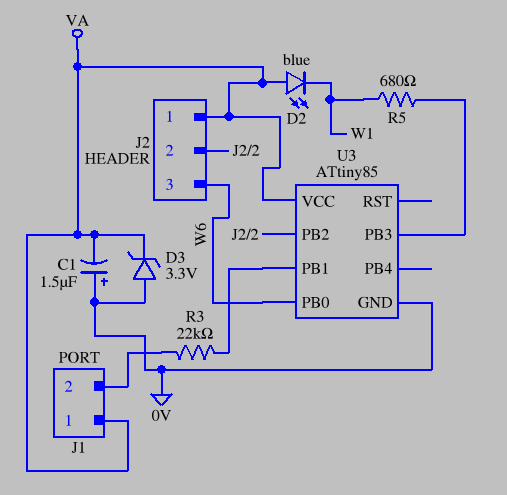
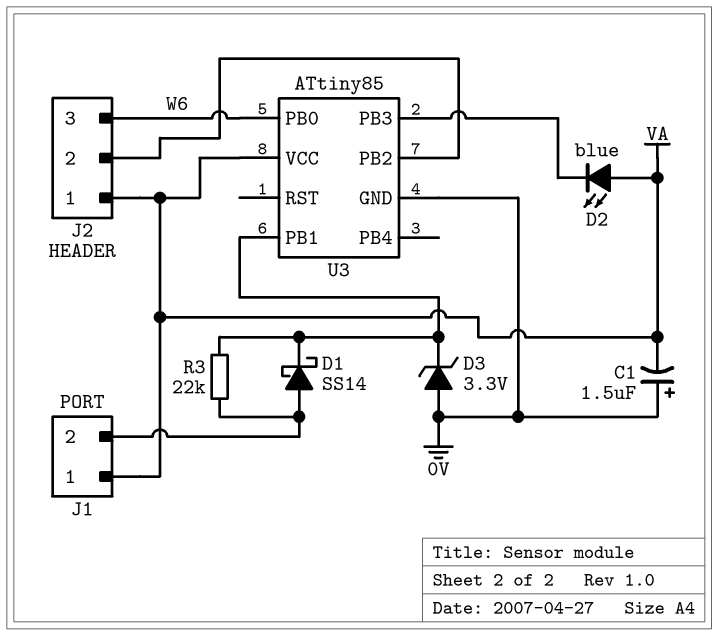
D1: none -> schottky SS14 (A J1/2, K U3/PB1)
D2: LED blue (A VA, K W1) -> LED blue (A VA, K U3/PB3)
D3: zener 3.3V (A 0V, K VA) -> zener 3.3V (A 0V, K U3/PB1)
R5: 680 (U3/PB3, W1) -> none

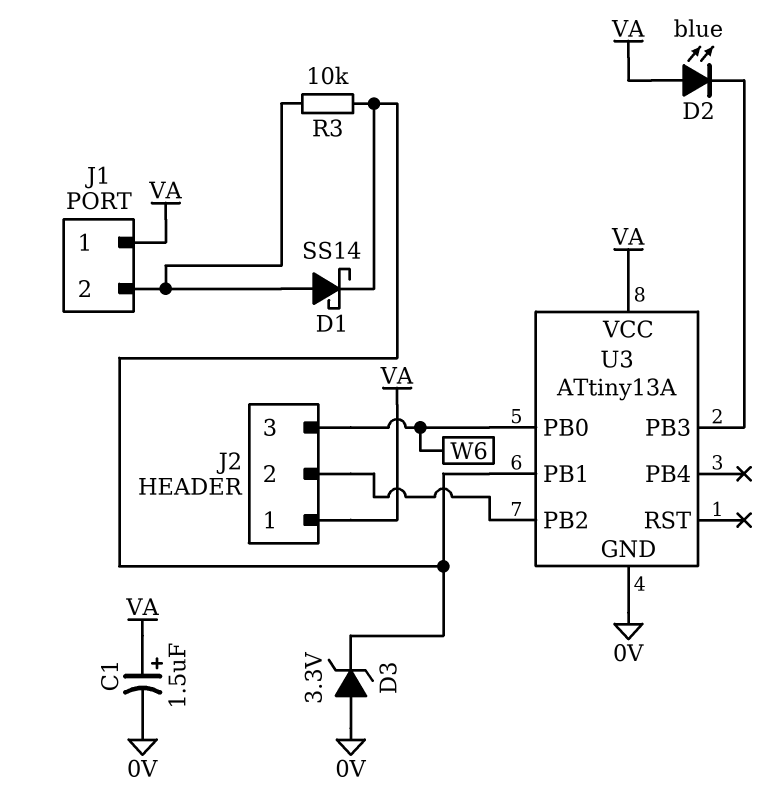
C1: 1.5uF (plus 0V, minus VA) -> 1.5uF (plus VA, minus 0V)
R3: 22k (J1/2, U3/PB1) -> 10k (J1/2, U3/PB1)
U3: ATtiny85 -> ATtiny13A

